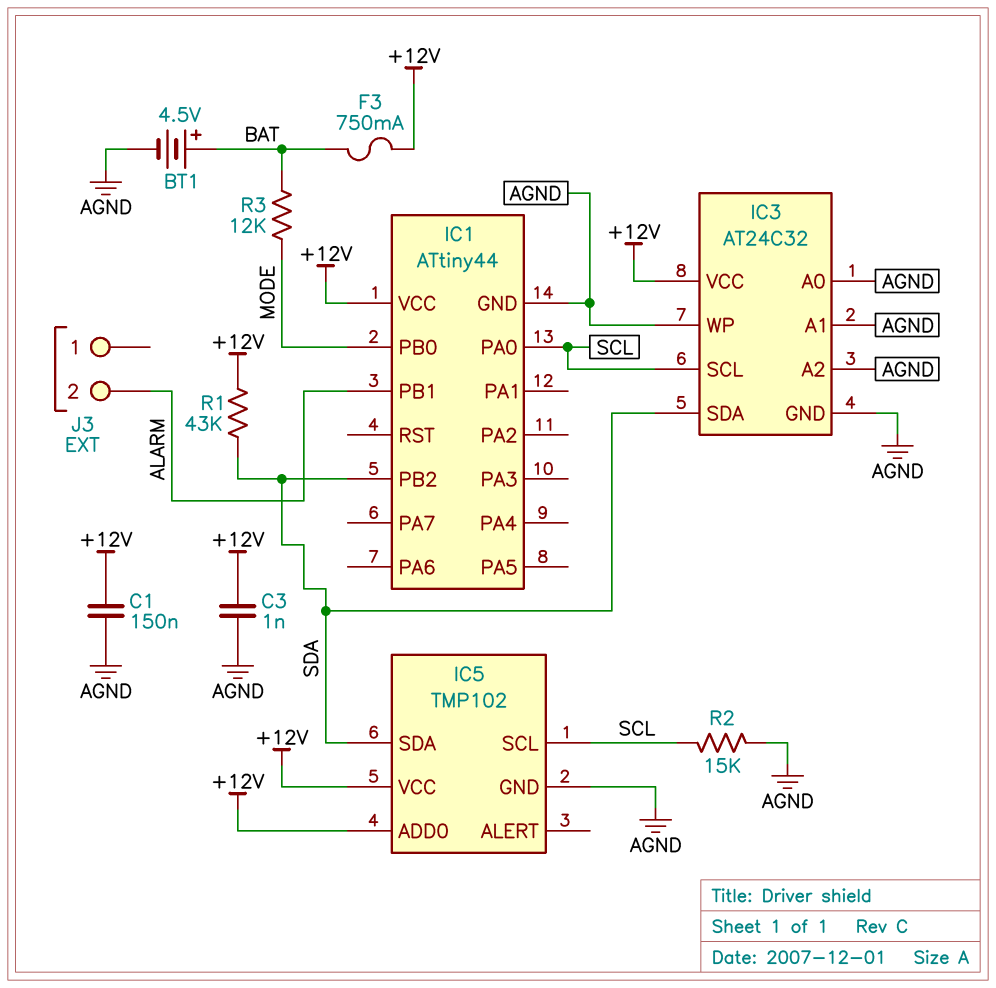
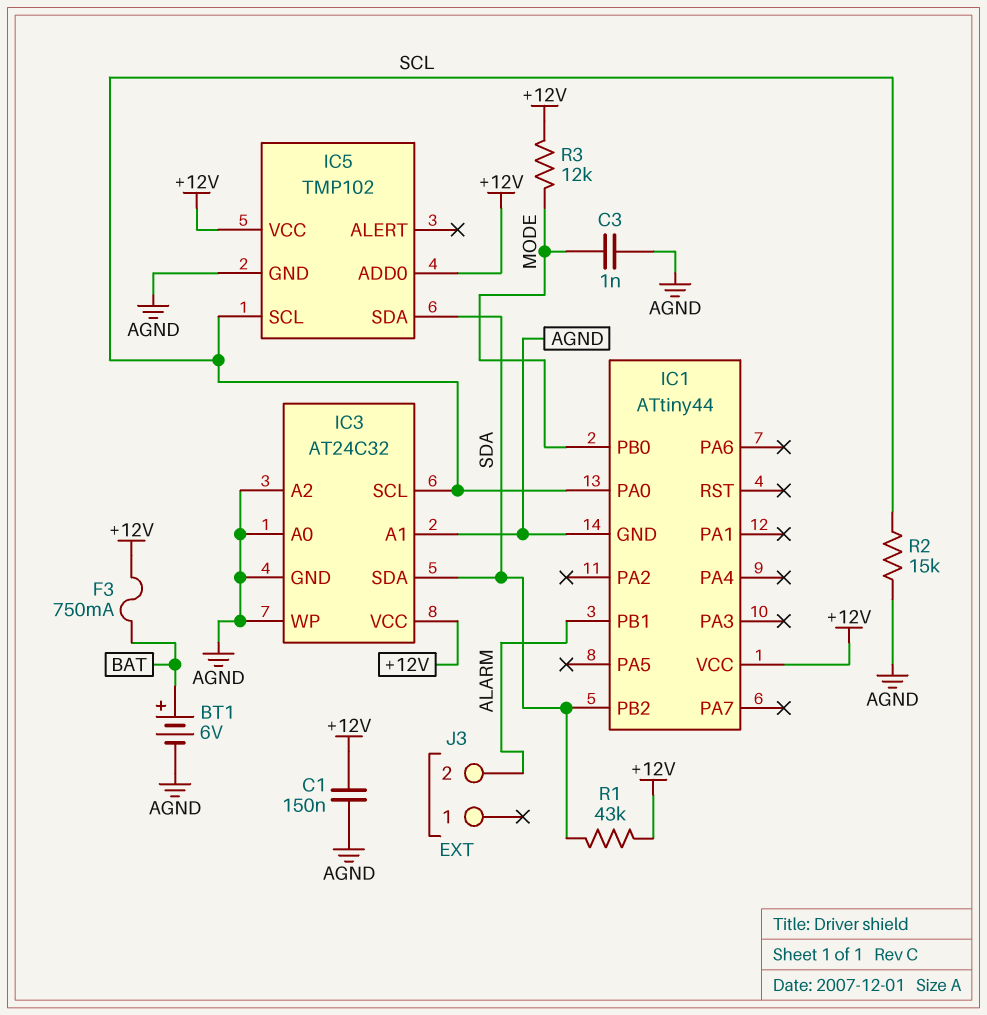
BT1: 4.5V (plus BAT, minus AGND) -> 6V (plus BAT, minus AGND)
C3: 1nF (+12V, AGND) -> 1nF (AGND, MODE)
R3: 12k (BAT, MODE) -> 12k (+12V, MODE)

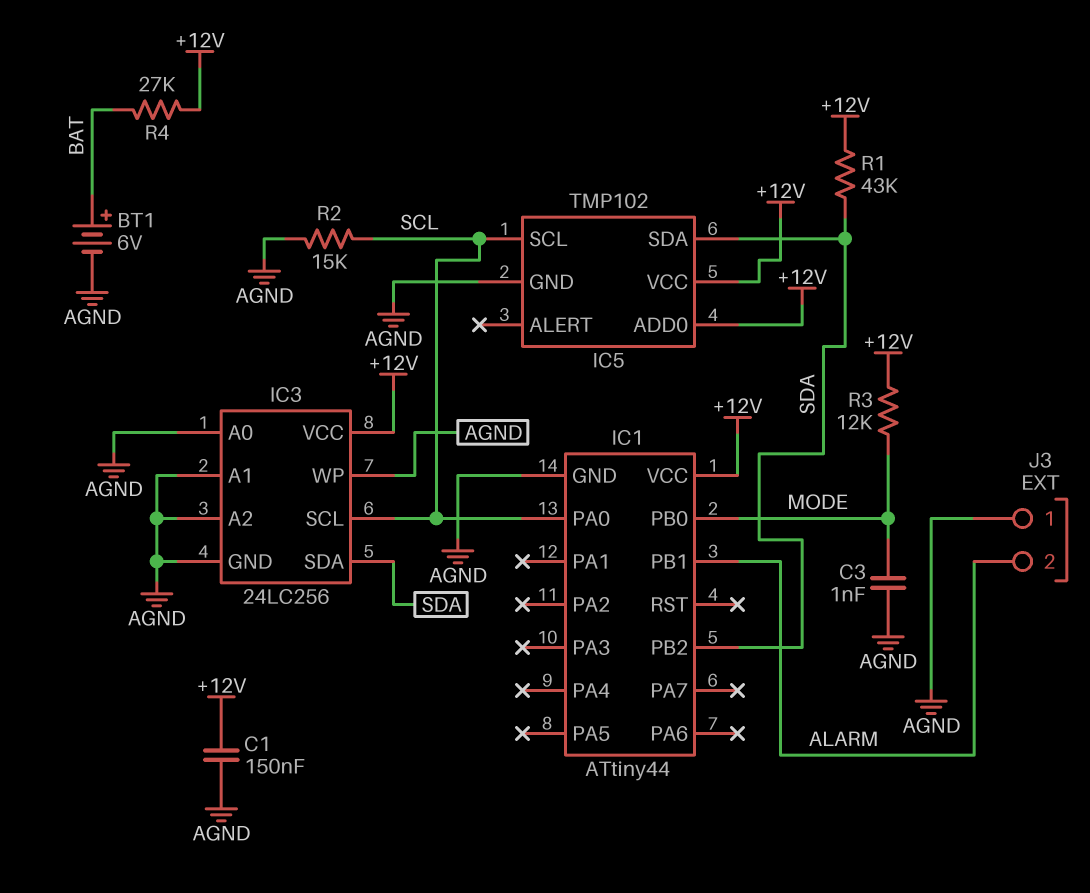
F3: 750mA (+12V, BAT) -> none
IC3: AT24C32 -> 24LC256
J3 pin 1: none -> AGND
R4: none -> 27k (+12V, BAT)

